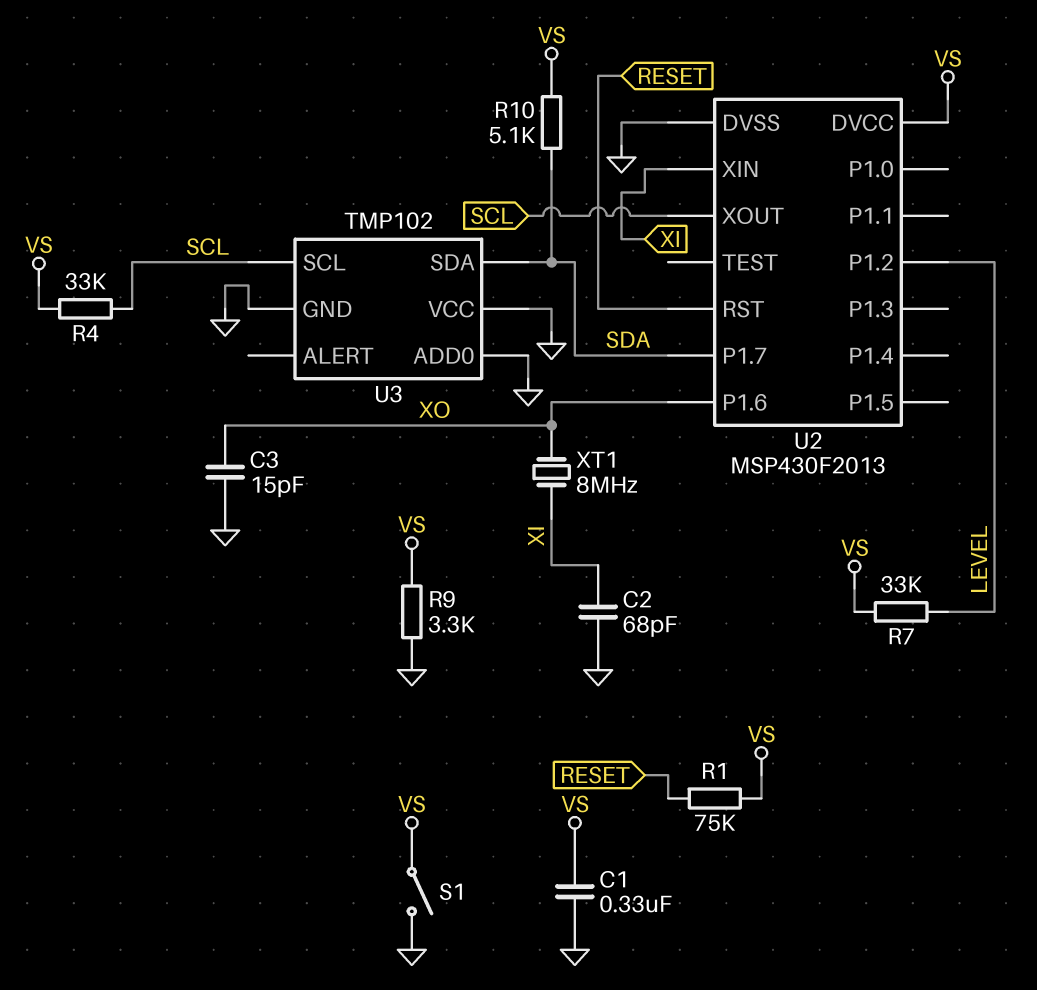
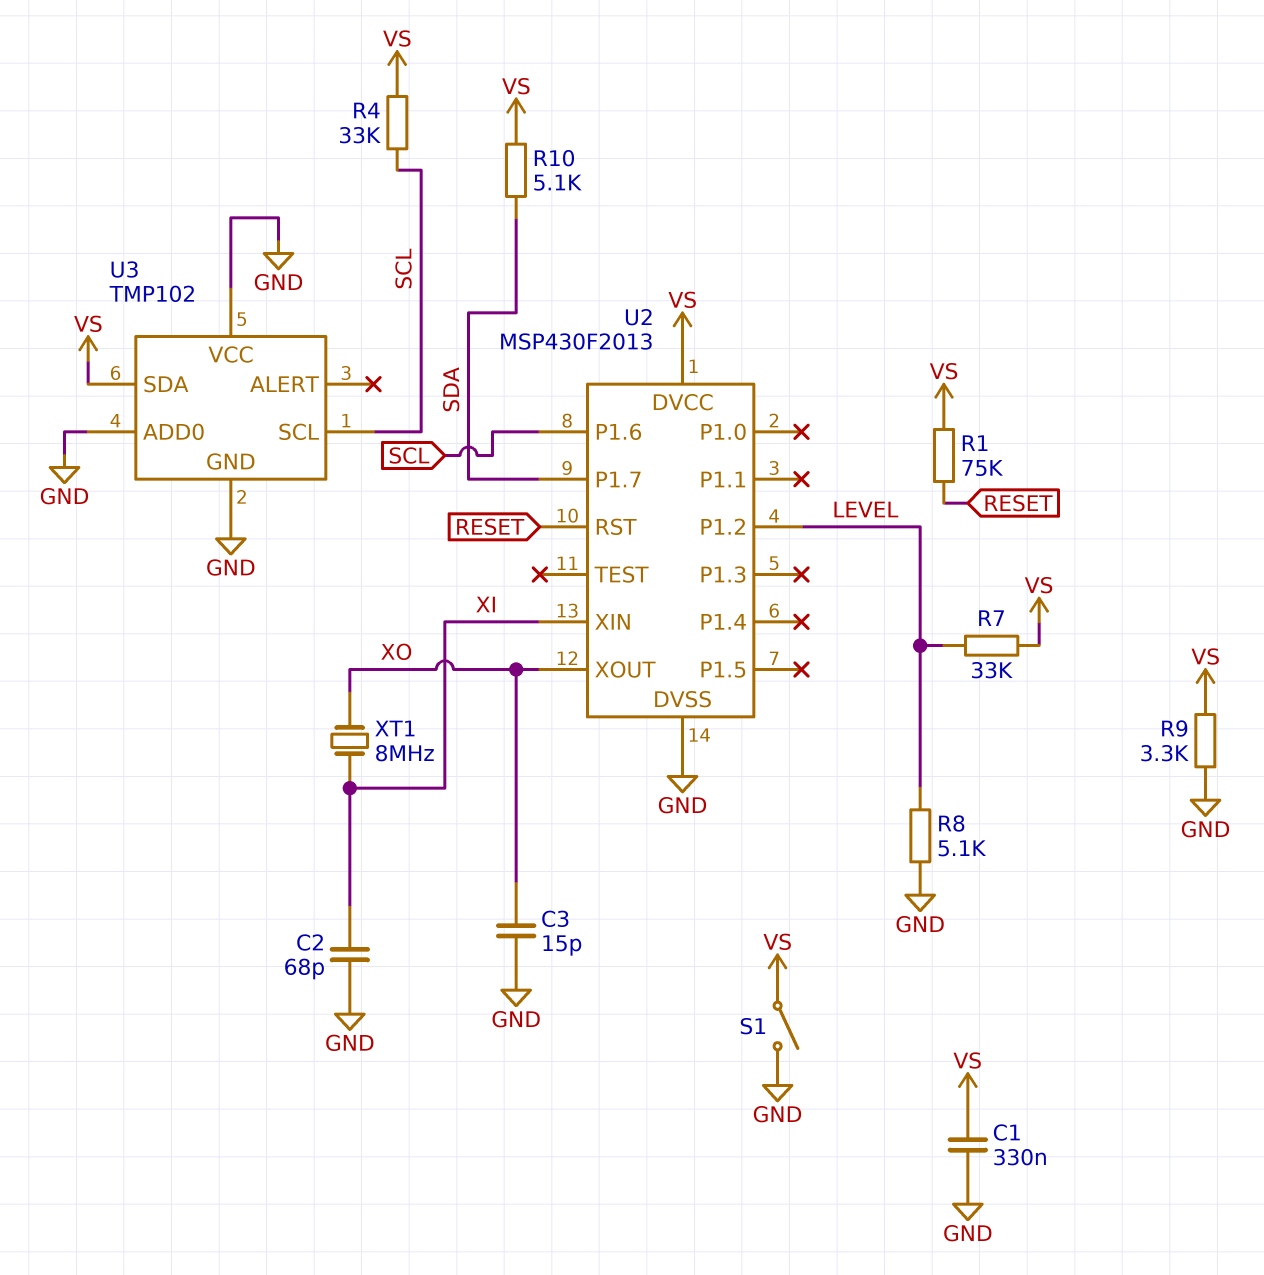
R8: none -> 5.1k (GND, LEVEL)
U2 pin P1.6: XO -> SCL
U2 pin XOUT: SCL -> XO
U3 pin SDA: SDA -> VS

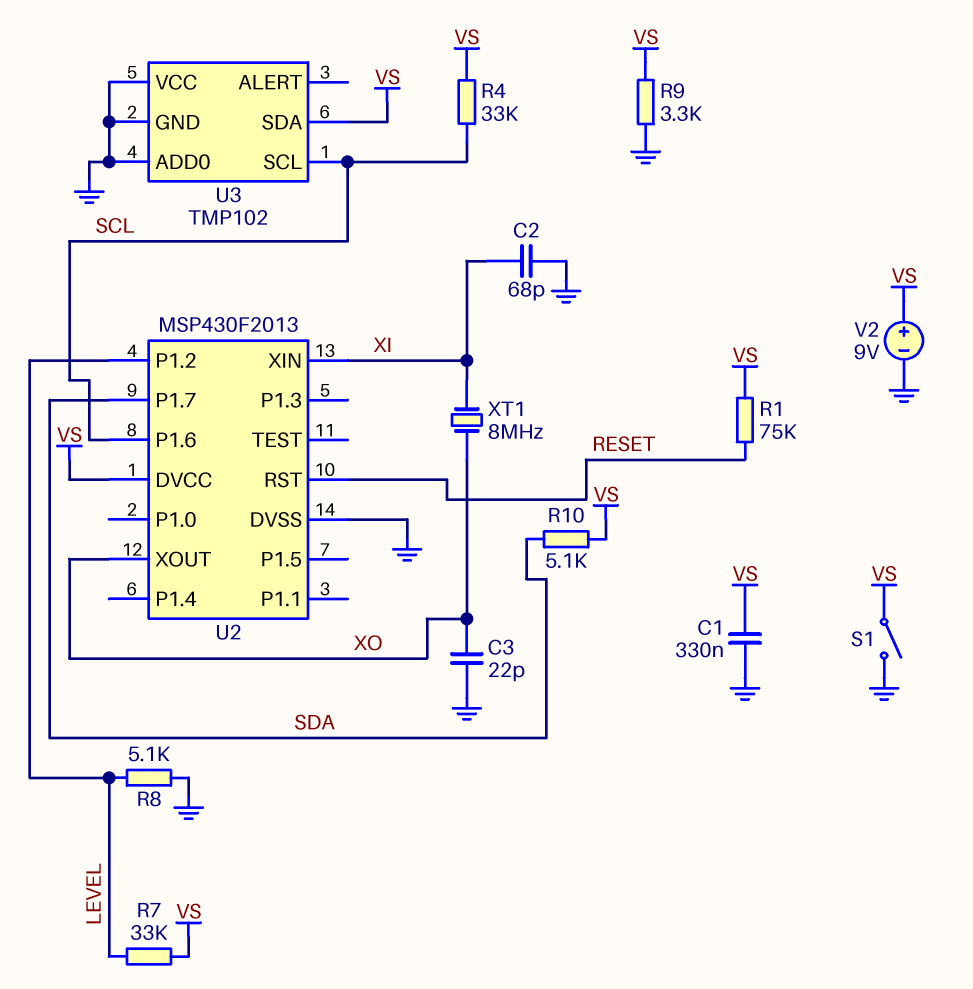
C3: 15pF (GND, XO) -> 22pF (GND, XO)
V2: none -> 9V (plus VS, minus GND)

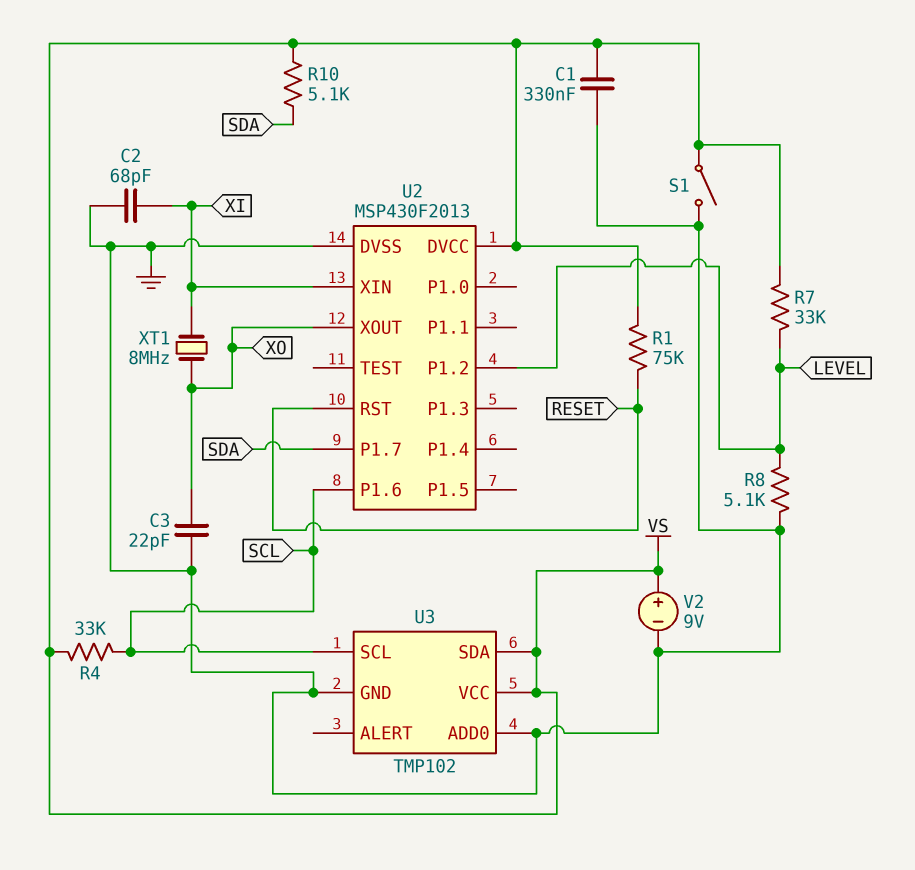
R9: 3.3k (GND, VS) -> none
U3 pin VCC: GND -> VS

